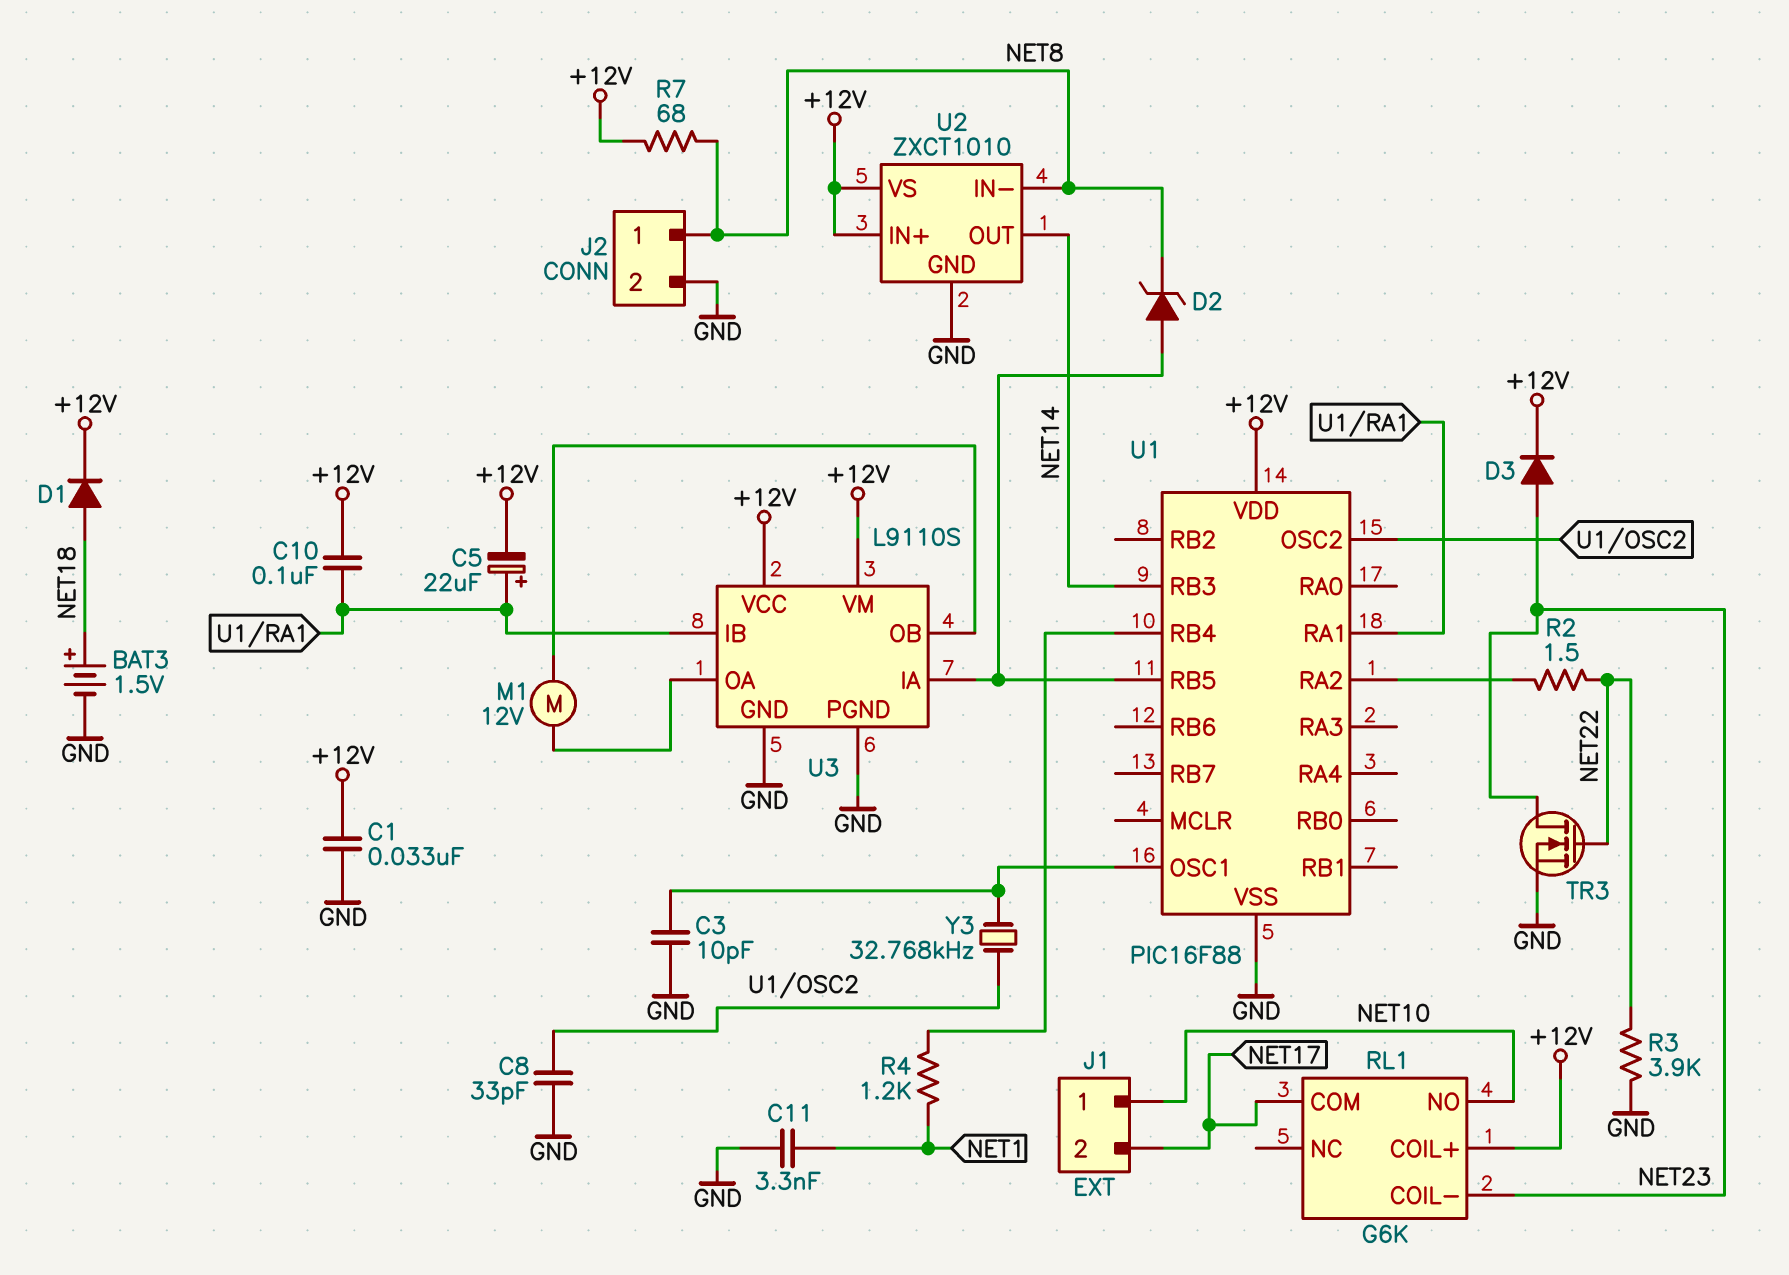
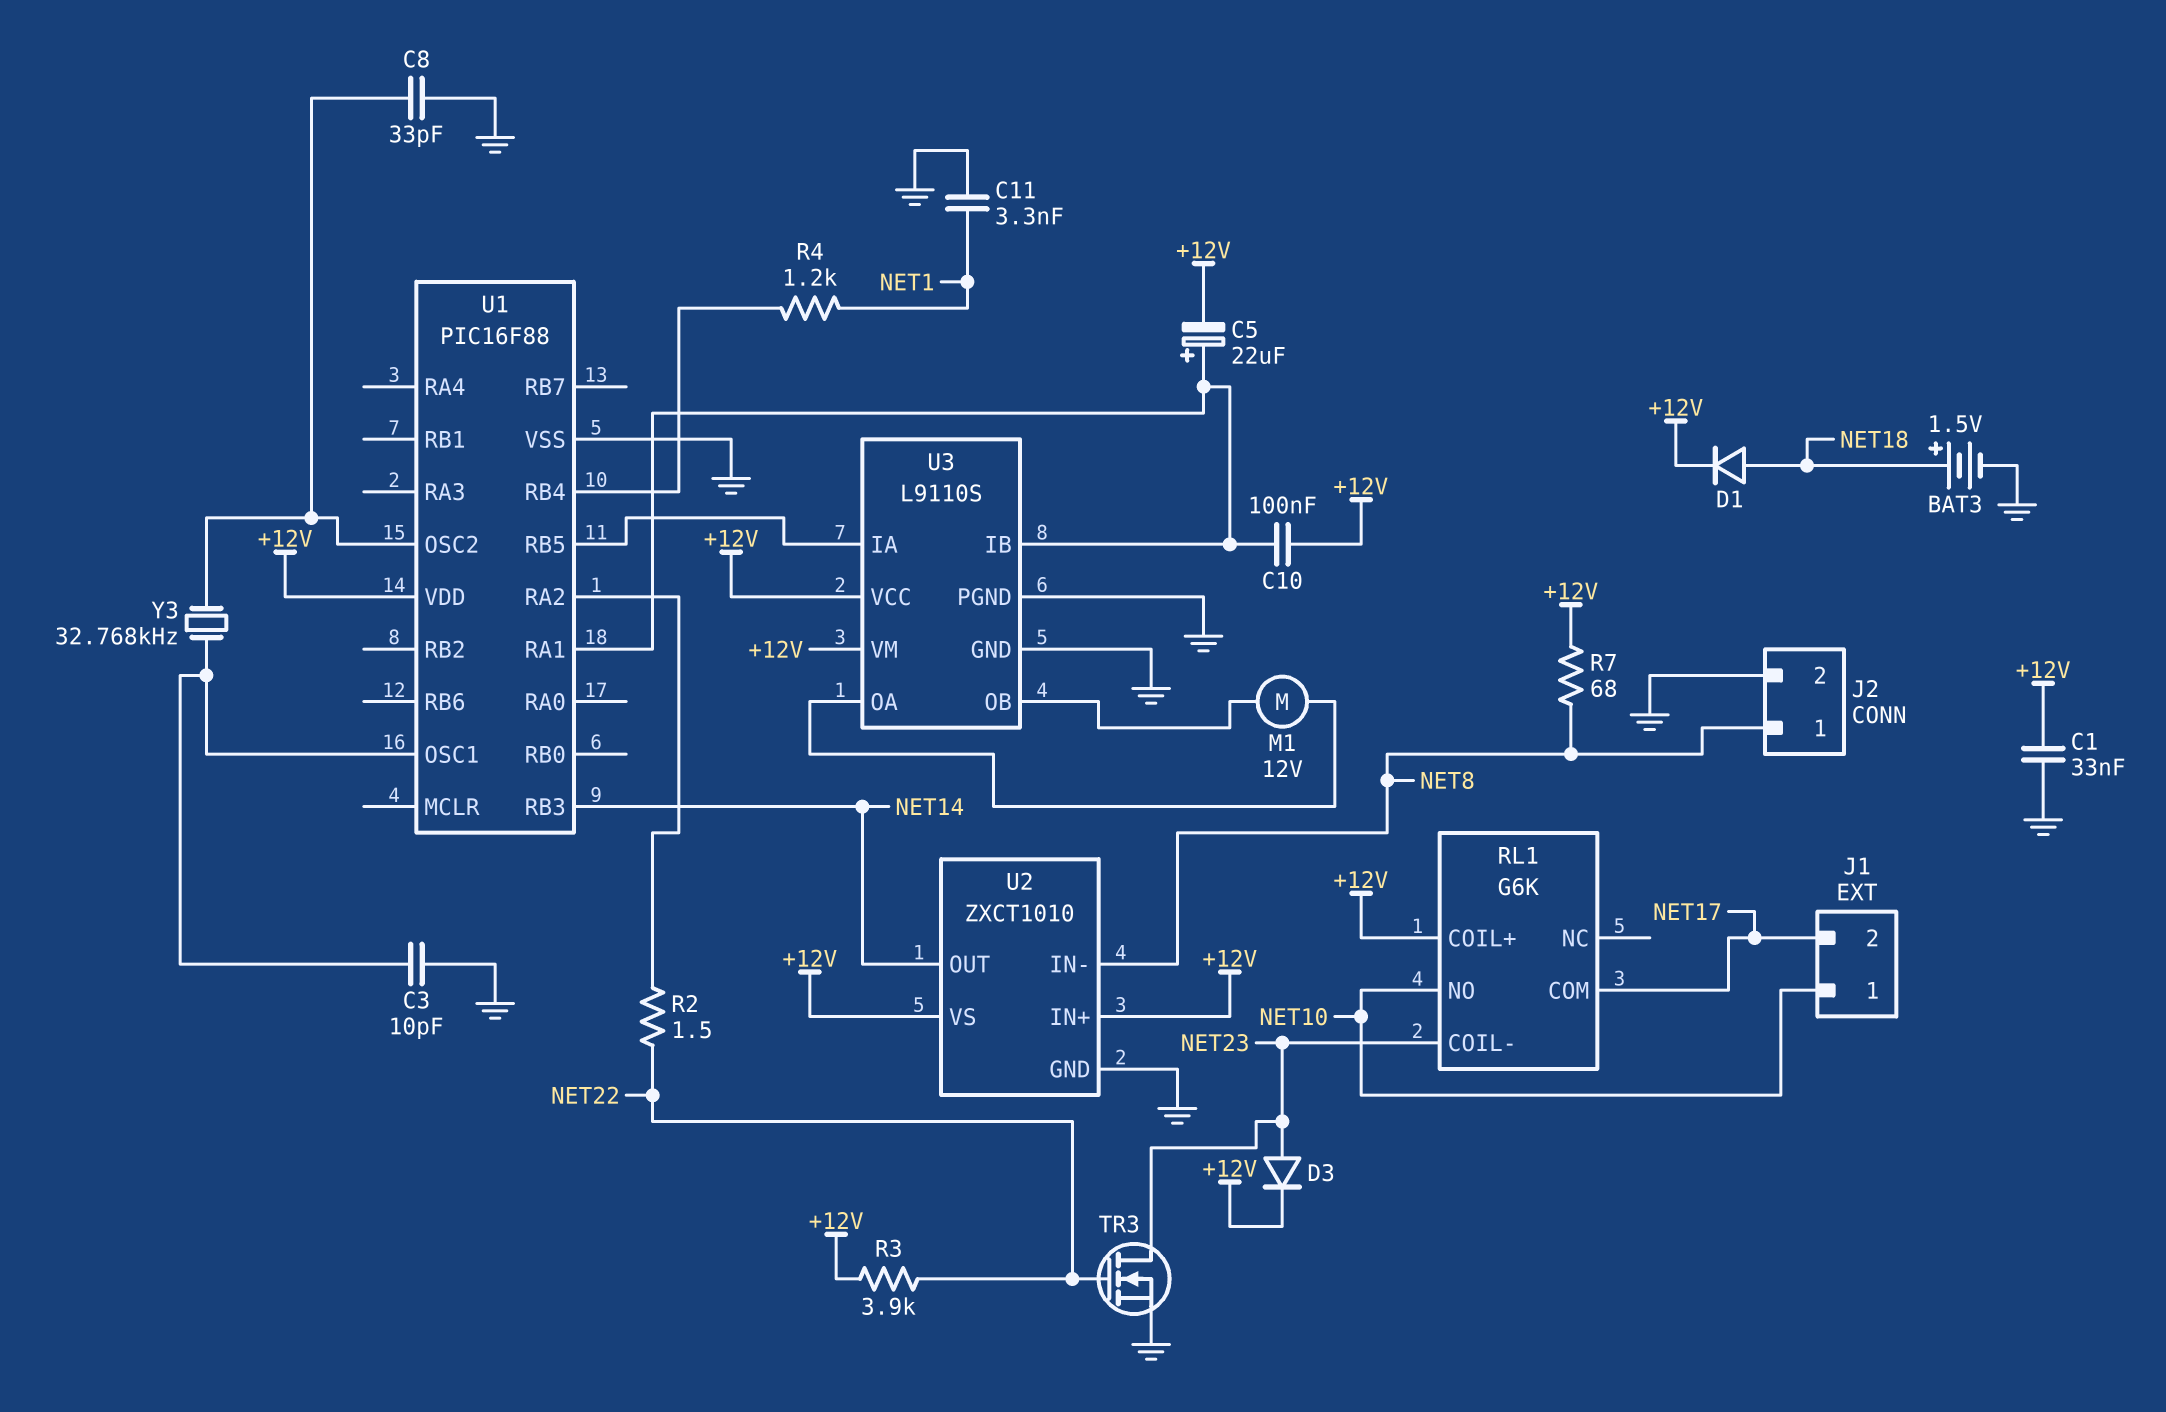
D2: zener (A U1/RB5, K NET8) -> none
R3: 3.9k (GND, NET22) -> 3.9k (+12V, NET22)

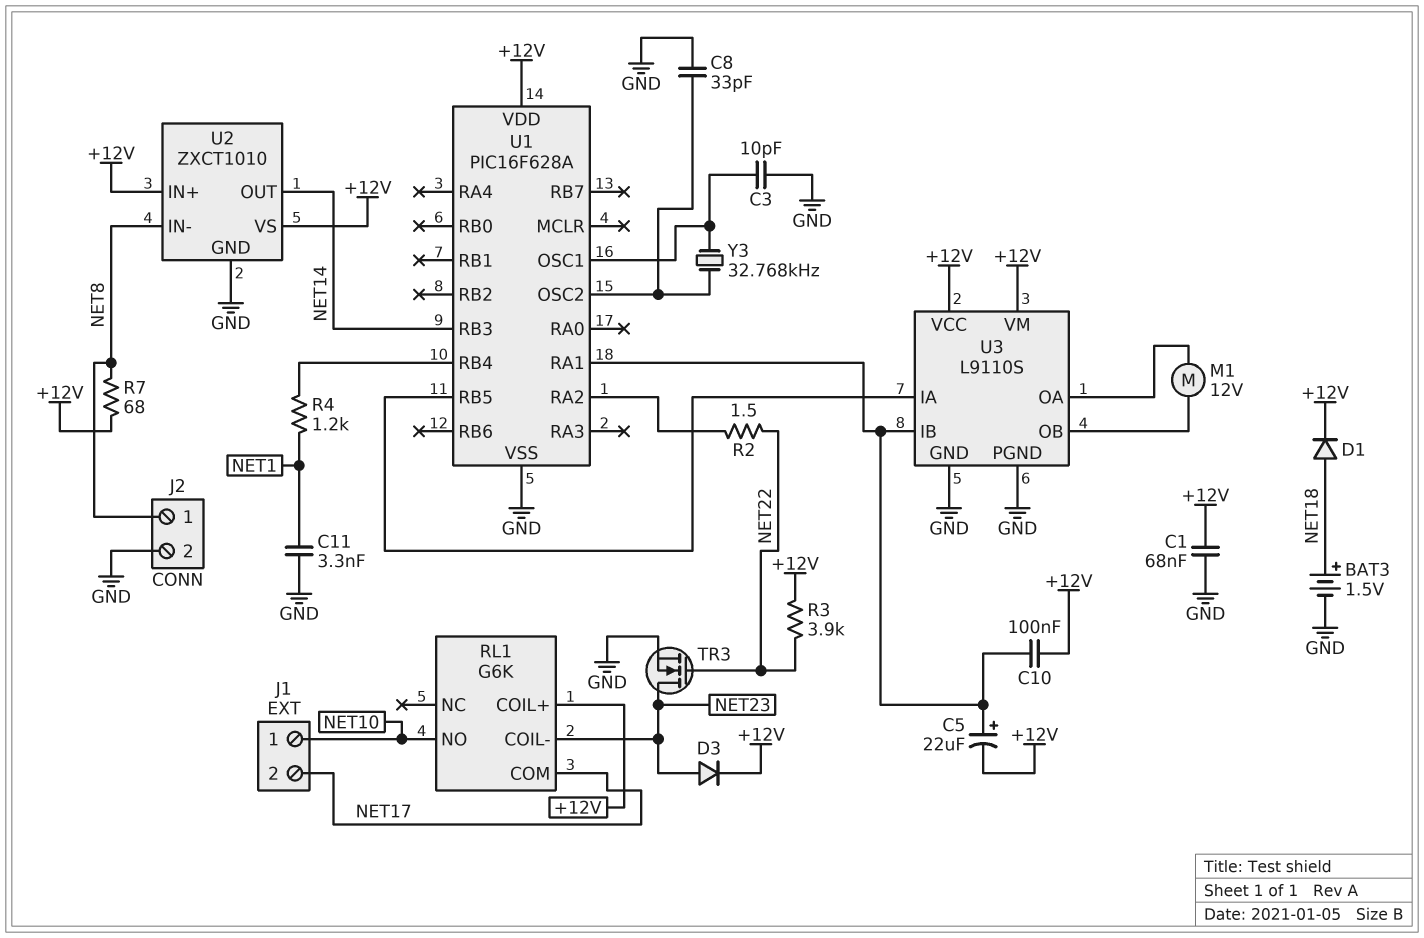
C1: 33nF (+12V, GND) -> 68nF (+12V, GND)
U1: PIC16F88 -> PIC16F628A

